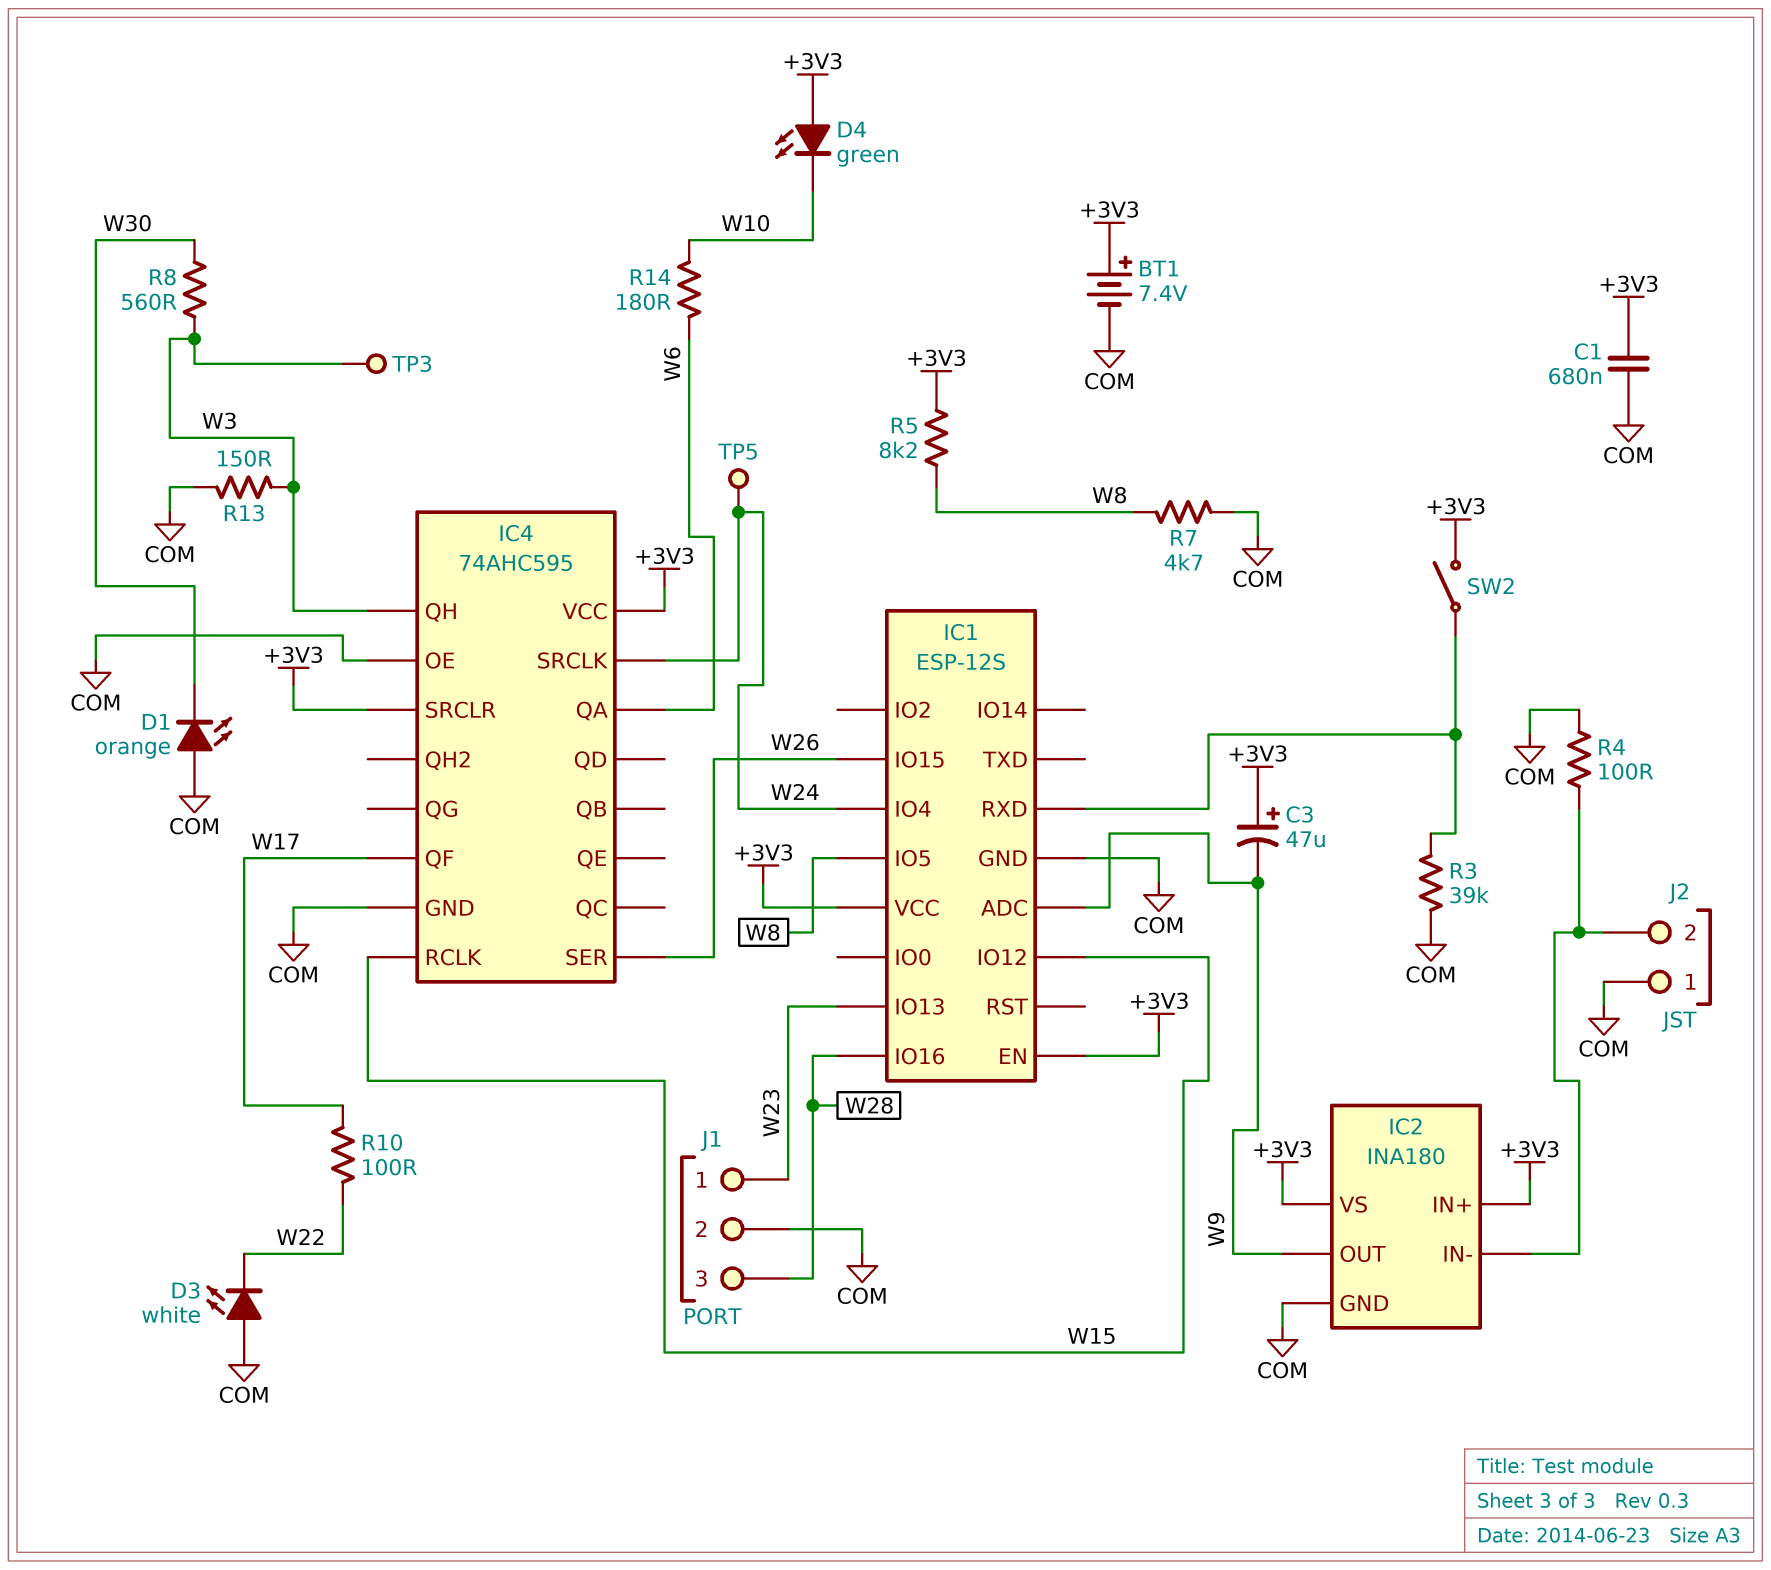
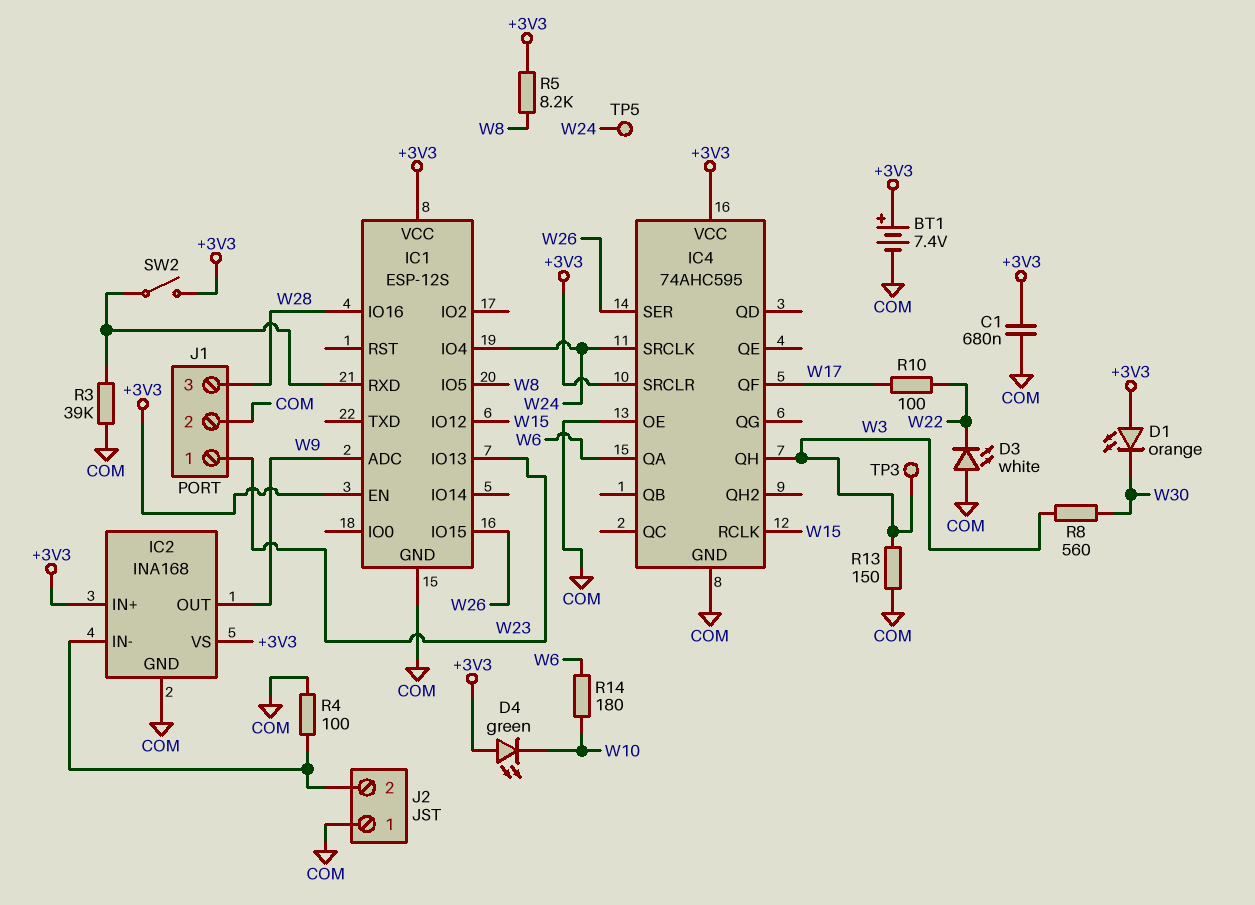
C3: 47uF (plus +3V3, minus W9) -> none
D1: LED orange (A COM, K W30) -> LED orange (A +3V3, K W30)
IC2: INA180 -> INA168
R7: 4.7k (COM, W8) -> none

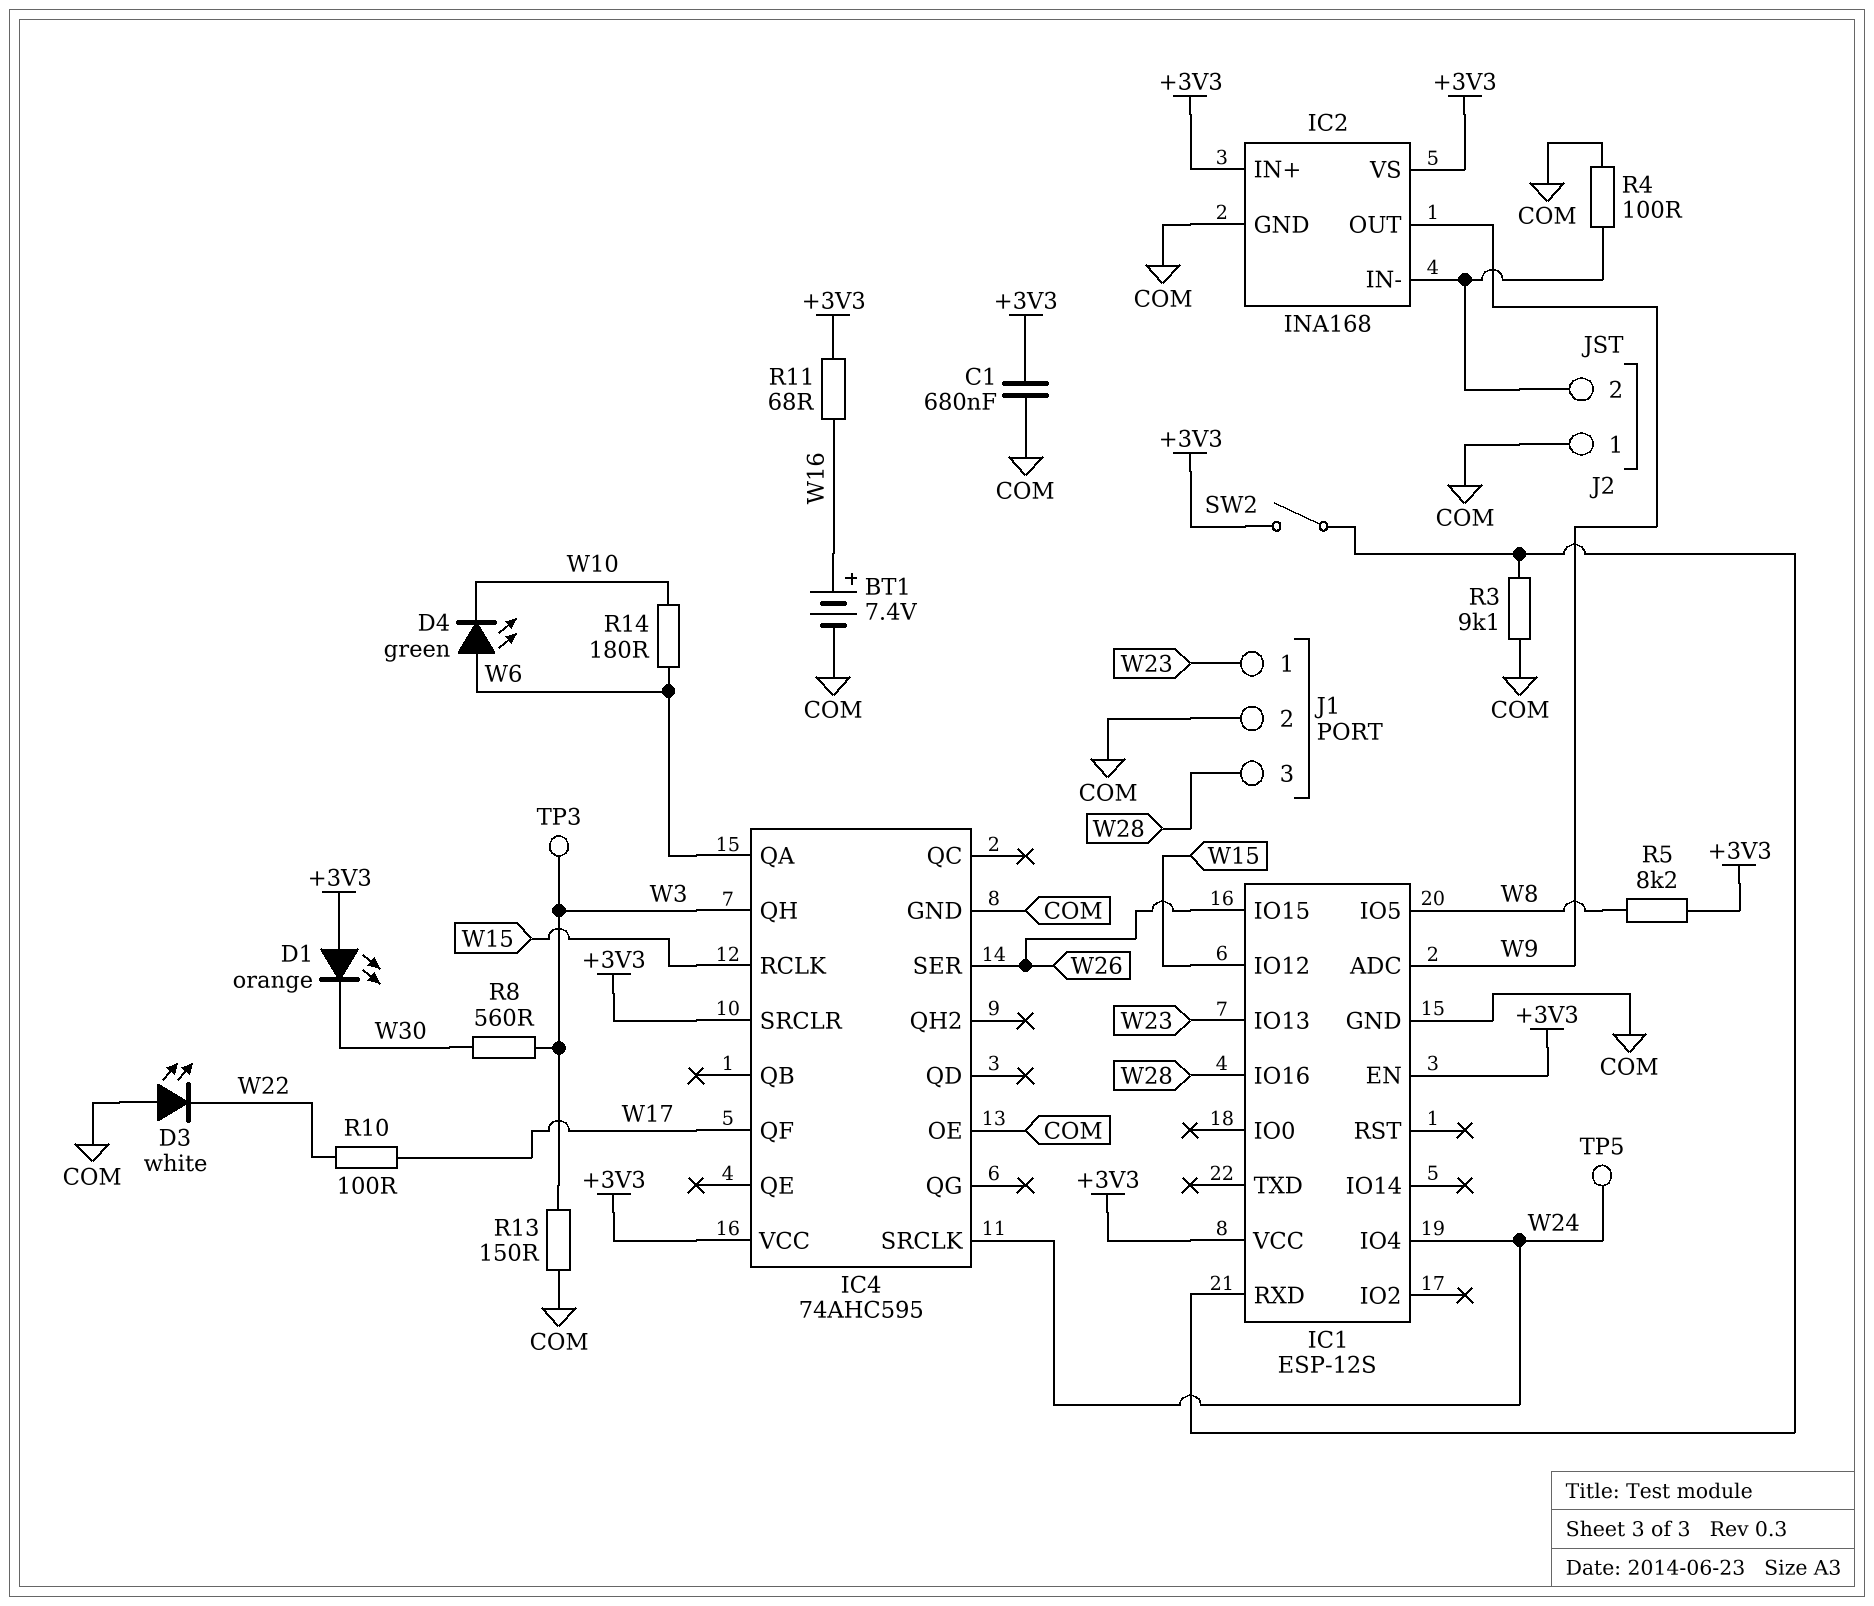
BT1: 7.4V (plus +3V3, minus COM) -> 7.4V (plus W16, minus COM)
D4: LED green (A +3V3, K W10) -> LED green (A W6, K W10)
R3: 39k (COM, IC1/RXD) -> 9.1k (COM, IC1/RXD)
R11: none -> 68 (+3V3, W16)

